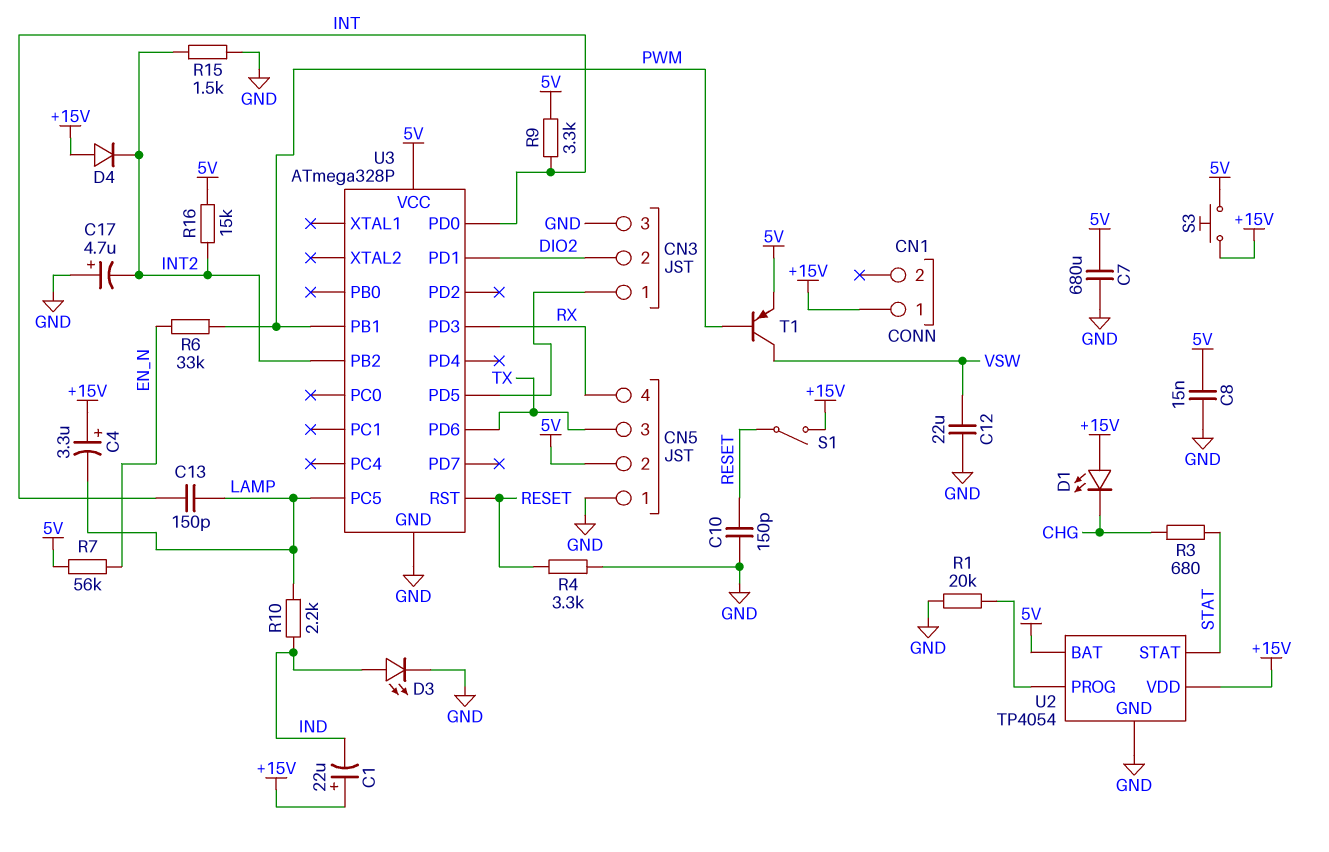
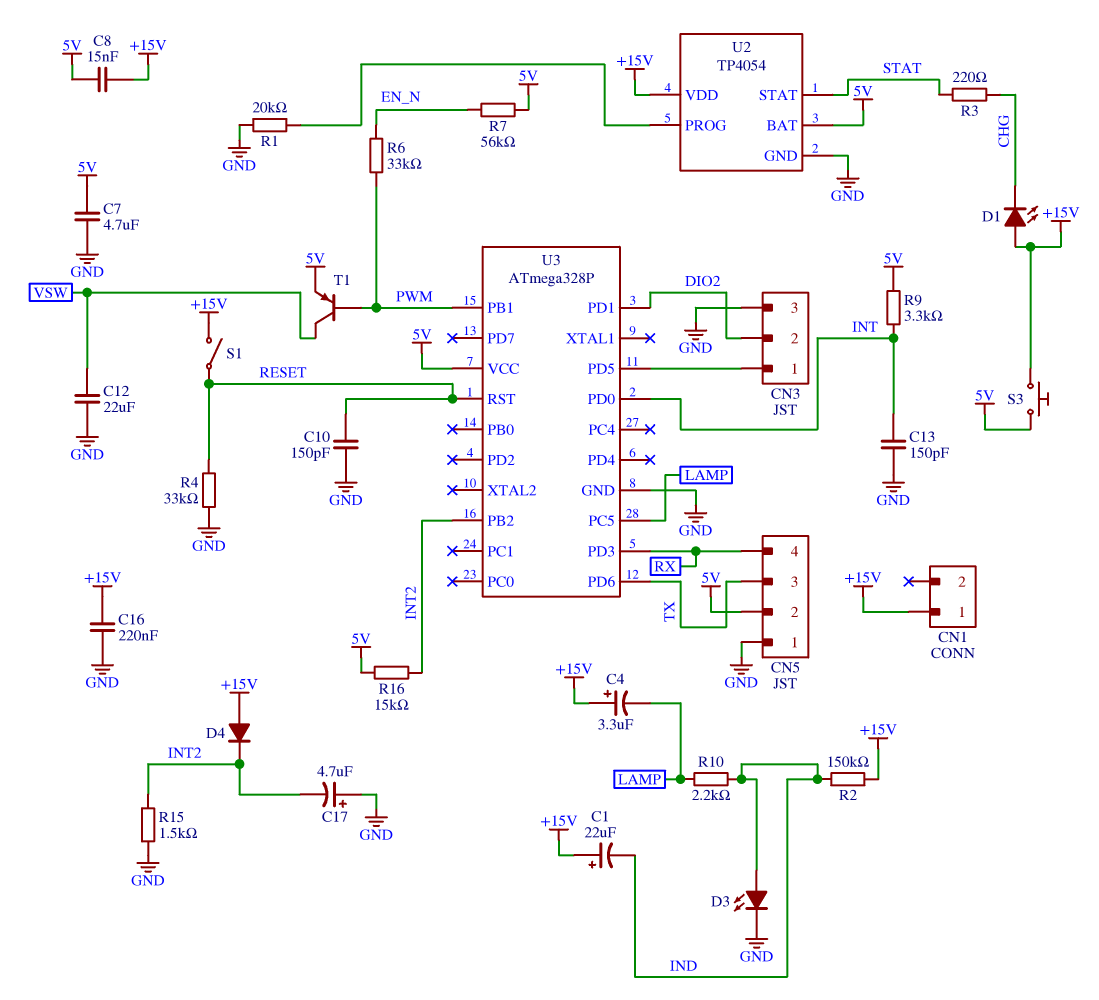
C7: 680uF (5V, GND) -> 4.7uF (5V, GND)
C8: 15nF (5V, GND) -> 15nF (+15V, 5V)
C13: 150pF (INT, LAMP) -> 150pF (GND, INT)
C16: none -> 220nF (+15V, GND)
R2: none -> 150k (+15V, IND)
R3: 680 (CHG, STAT) -> 220 (CHG, STAT)
R4: 3.3k (GND, RESET) -> 33k (GND, RESET)

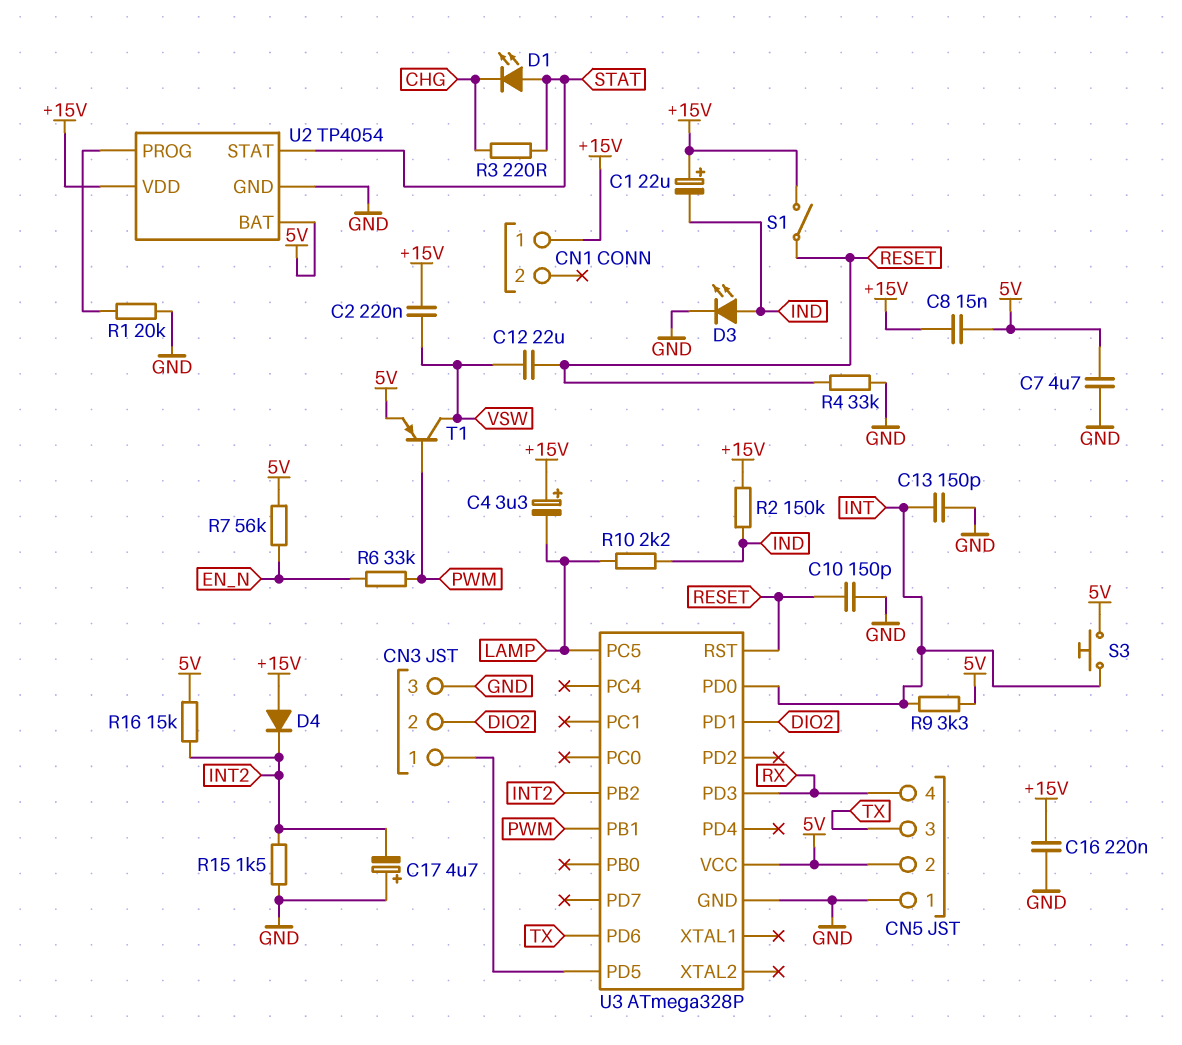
C2: none -> 220nF (+15V, VSW)
C12: 22uF (GND, VSW) -> 22uF (RESET, VSW)
D1: LED (A +15V, K CHG) -> LED (A STAT, K CHG)
S3: button (+15V, 5V) -> button (5V, INT)

